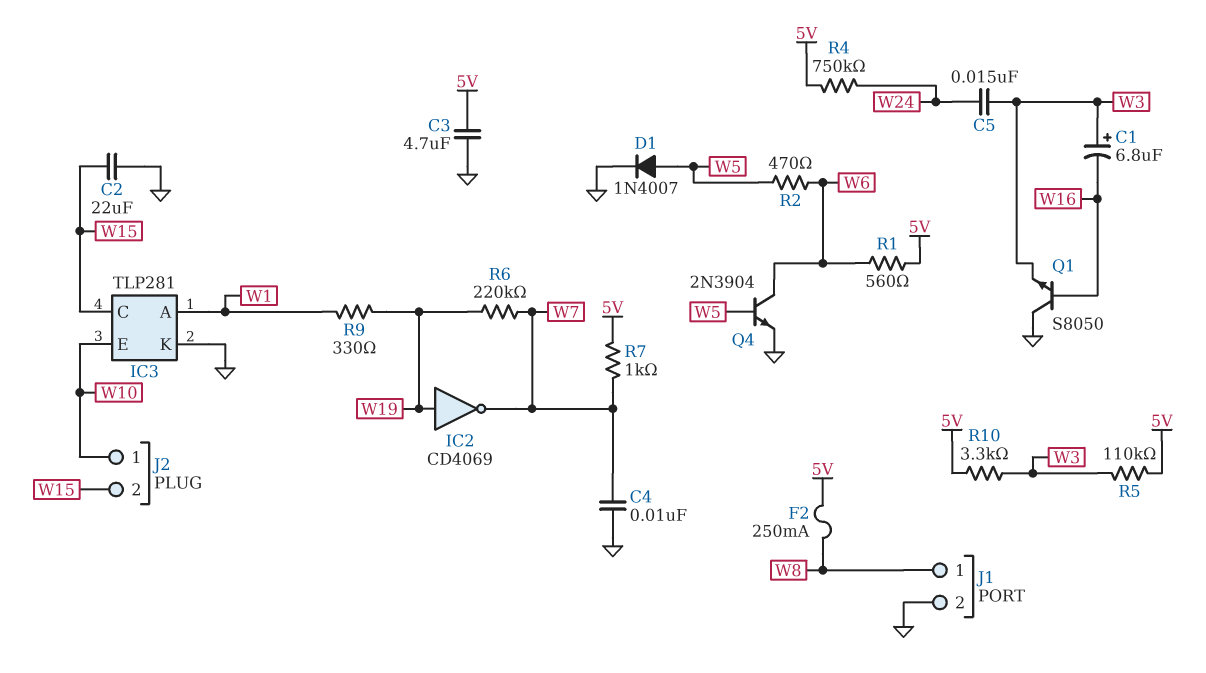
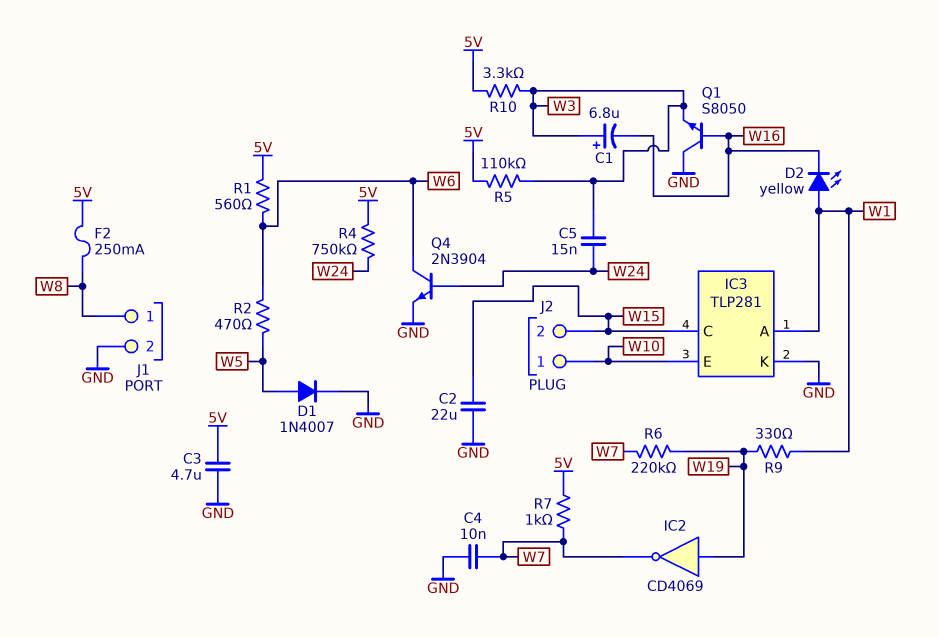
D2: none -> LED yellow (A W1, K W16)
Q4: NPN 2N3904 (B W5, C W6, E GND) -> NPN 2N3904 (B W24, C W6, E GND)

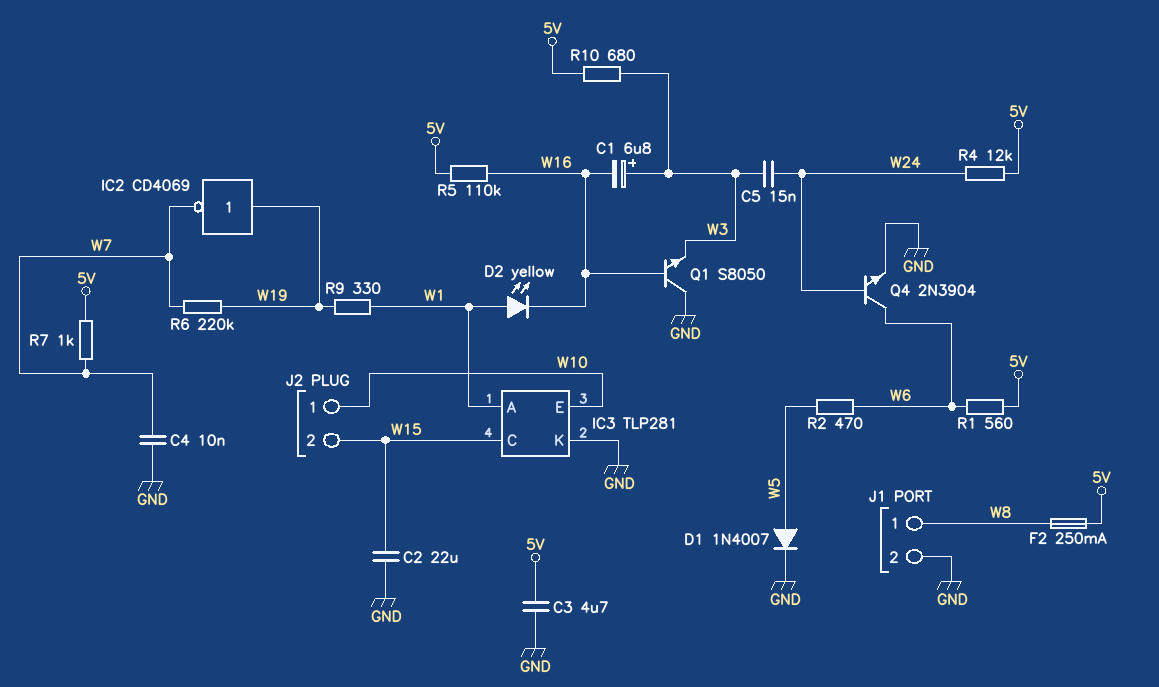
R4: 750k (5V, W24) -> 12k (5V, W24)
R5: 110k (5V, W3) -> 110k (5V, W16)
R10: 3.3k (5V, W3) -> 680 (5V, W3)

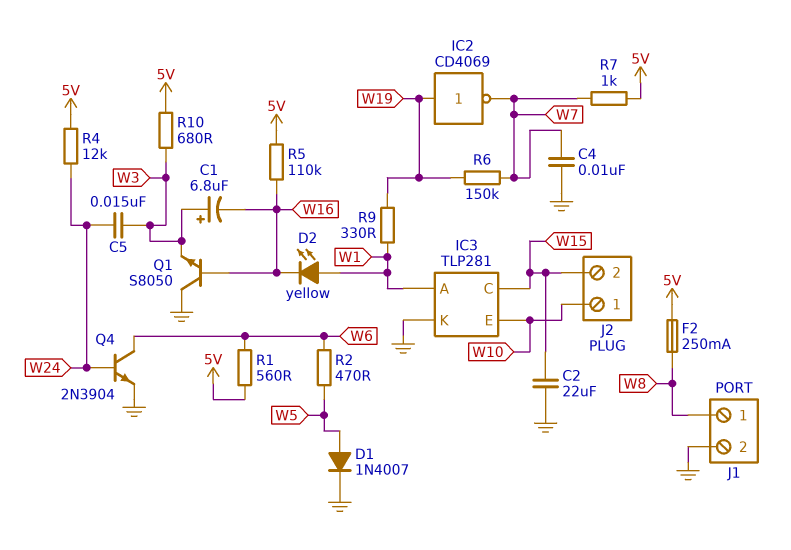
C3: 4.7uF (5V, GND) -> none
R6: 220k (W7, W19) -> 150k (W7, W19)

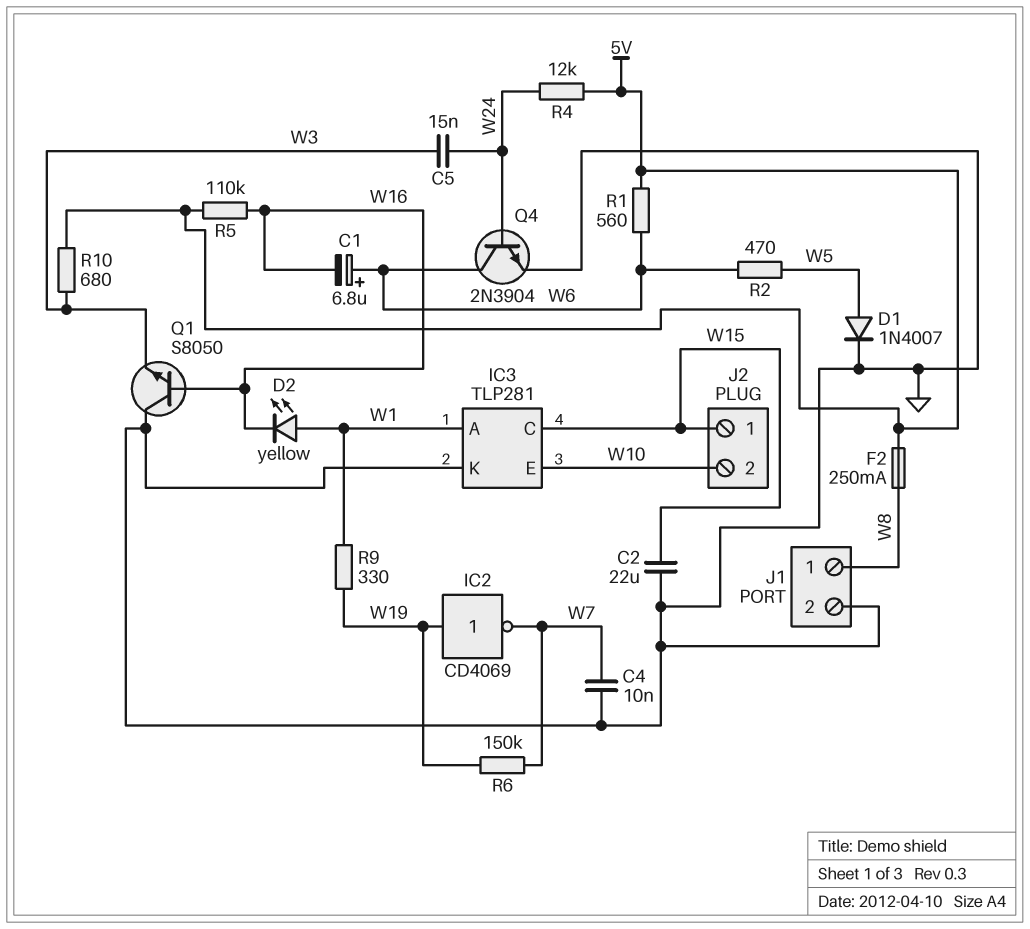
C1: 6.8uF (plus W3, minus W16) -> 6.8uF (plus W6, minus W16)
J2 pin 1: W10 -> W15
J2 pin 2: W15 -> W10
R7: 1k (5V, W7) -> none

